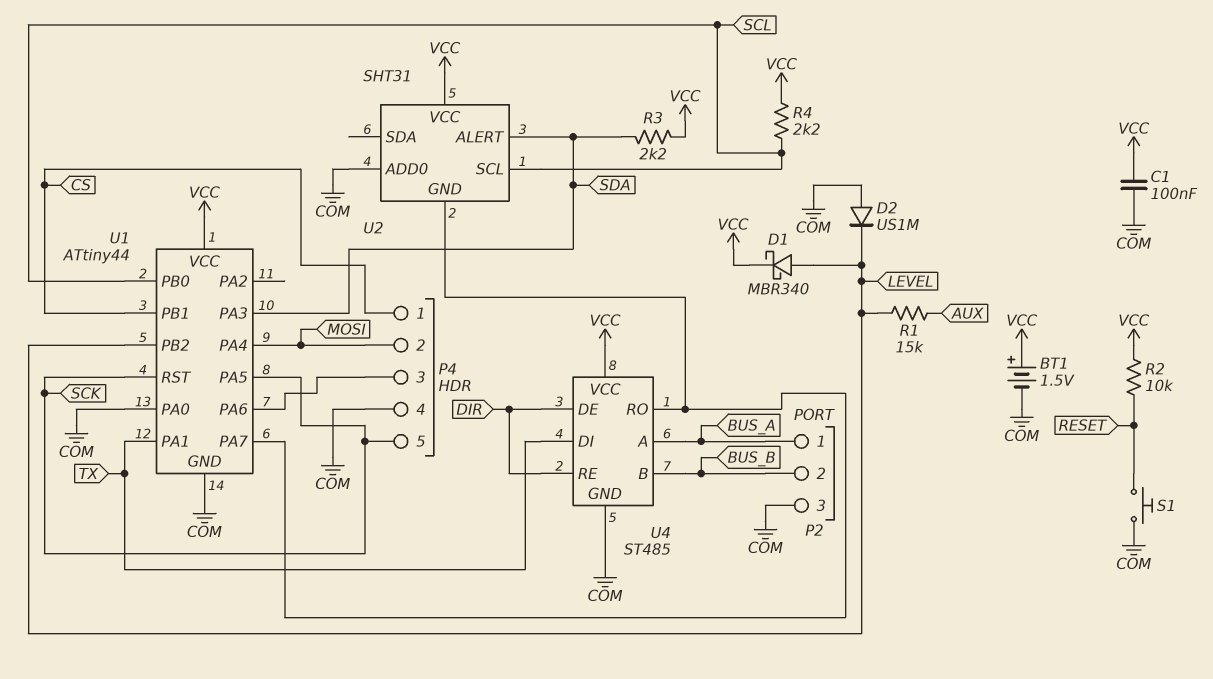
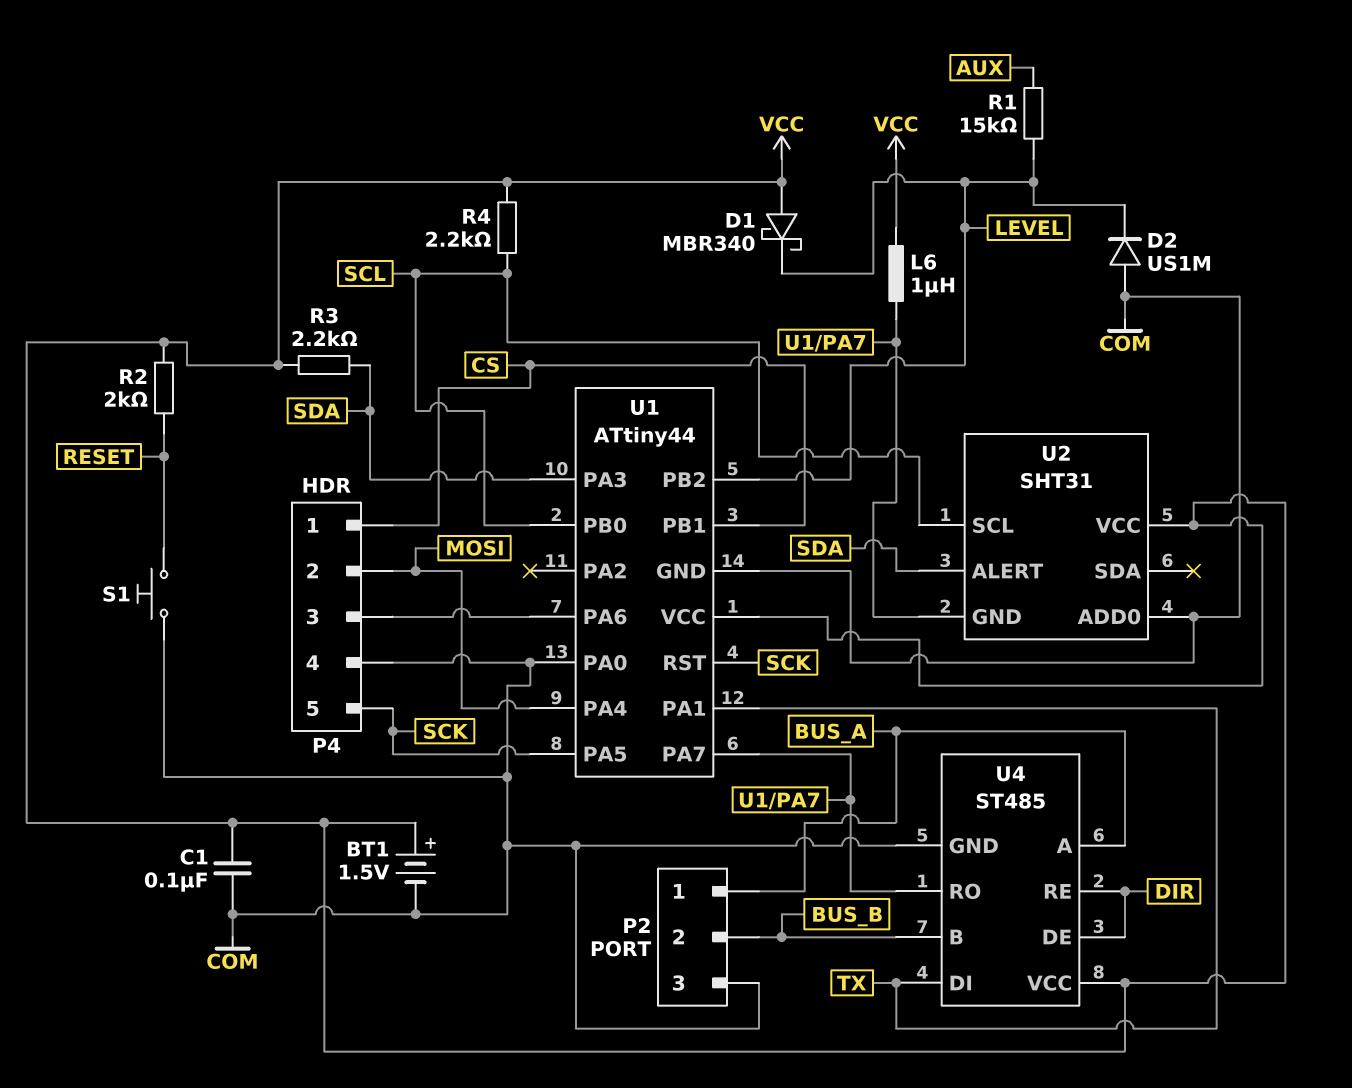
D1: schottky MBR340 (A LEVEL, K VCC) -> schottky MBR340 (A VCC, K LEVEL)
L6: none -> 1uH (U1/PA7, VCC)
R2: 10k (RESET, VCC) -> 2k (RESET, VCC)

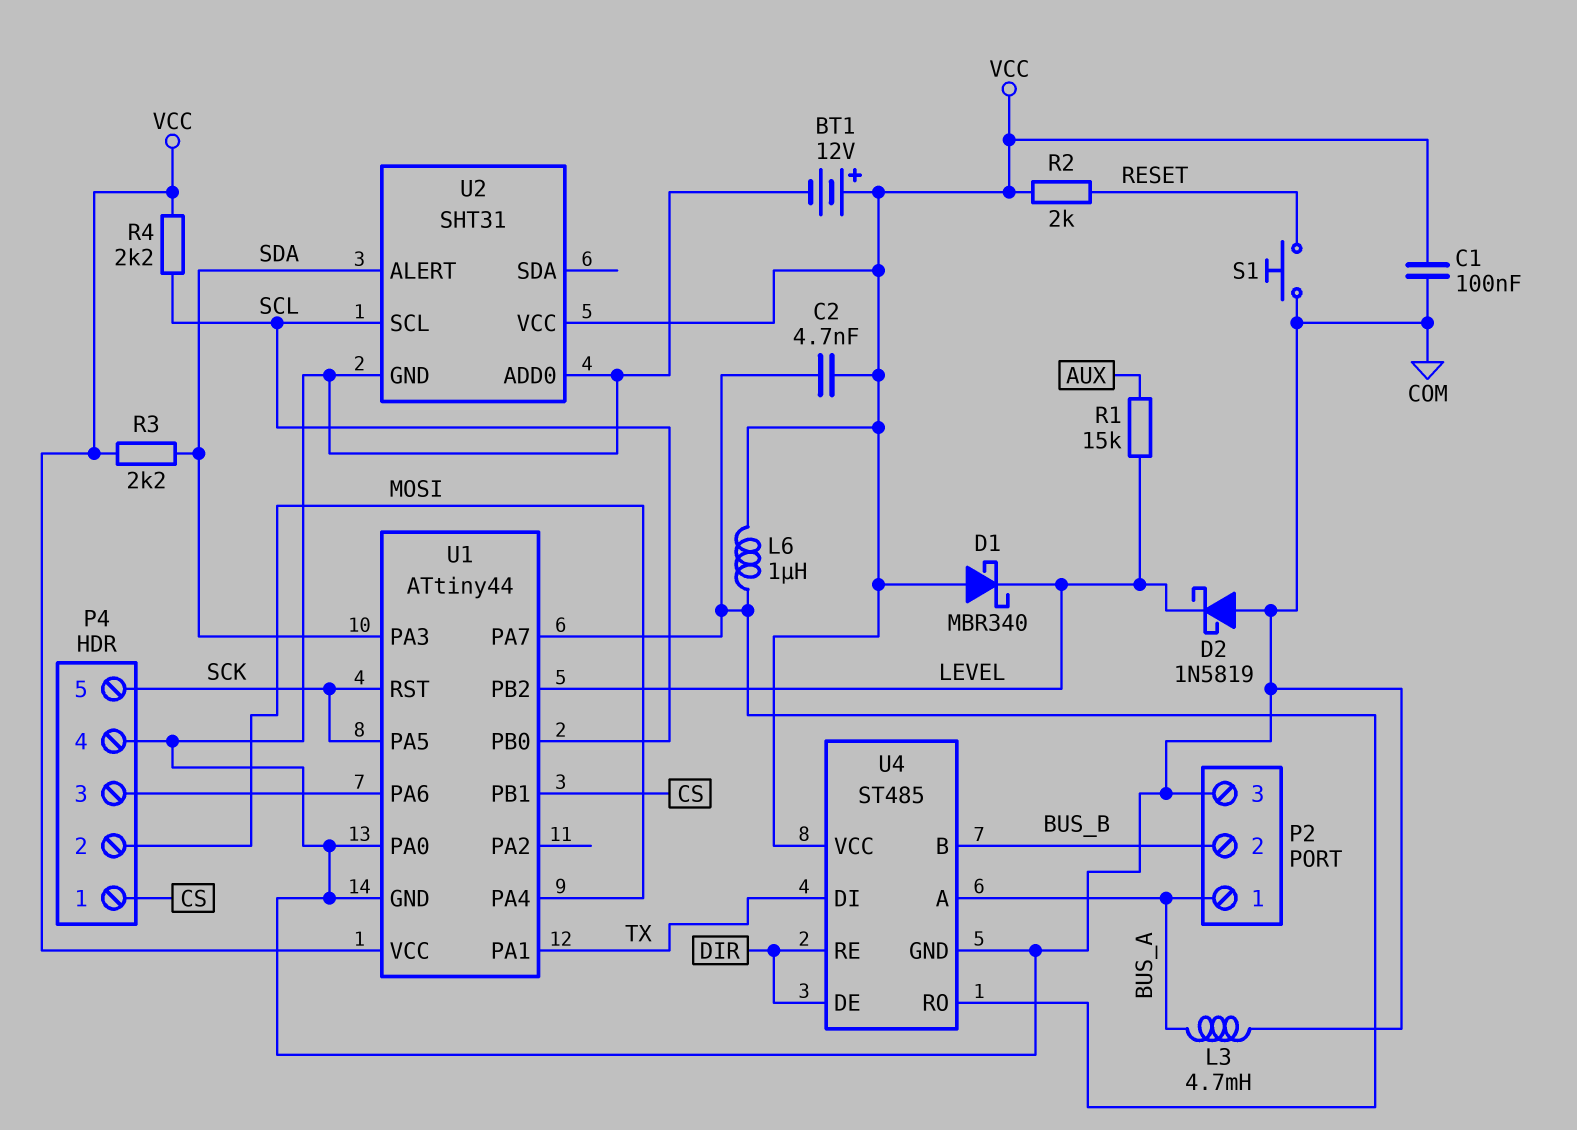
BT1: 1.5V (plus VCC, minus COM) -> 12V (plus VCC, minus COM)
C2: none -> 4.7nF (U1/PA7, VCC)
D2: diode US1M (A COM, K LEVEL) -> schottky 1N5819 (A COM, K LEVEL)
L3: none -> 4.7mH (BUS_A, COM)
U2 pin GND: U1/PA7 -> COM

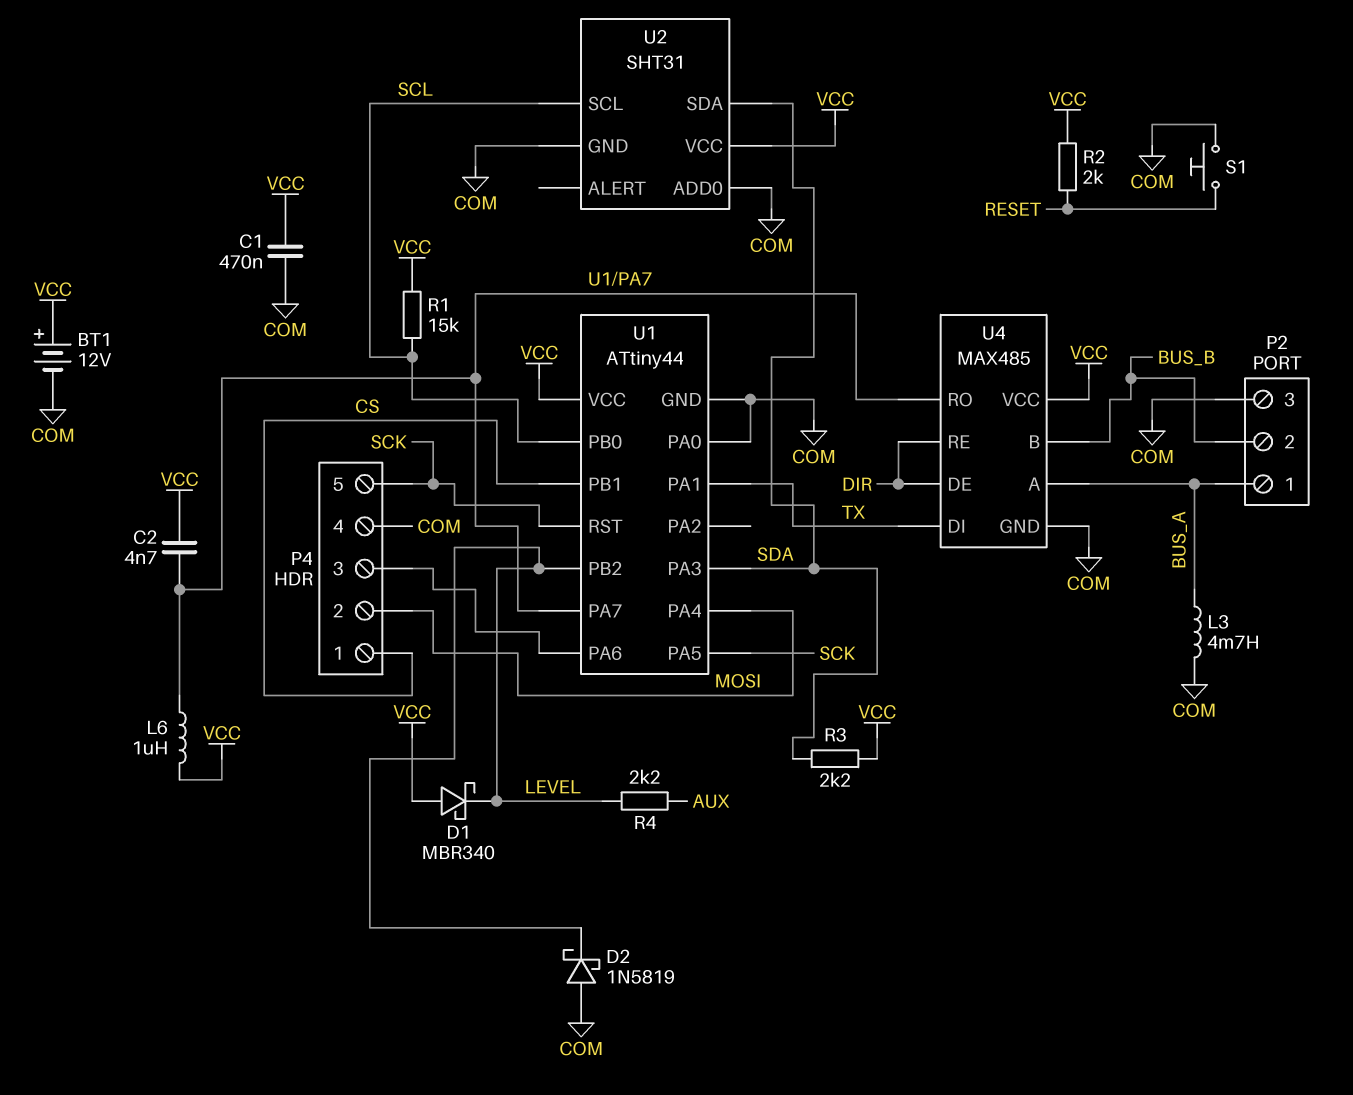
C1: 100nF (COM, VCC) -> 470nF (COM, VCC)
R1: 15k (AUX, LEVEL) -> 15k (SCL, VCC)
R4: 2.2k (SCL, VCC) -> 2.2k (AUX, LEVEL)
U2 pin ALERT: SDA -> none
U2 pin SDA: none -> SDA
U4: ST485 -> MAX485

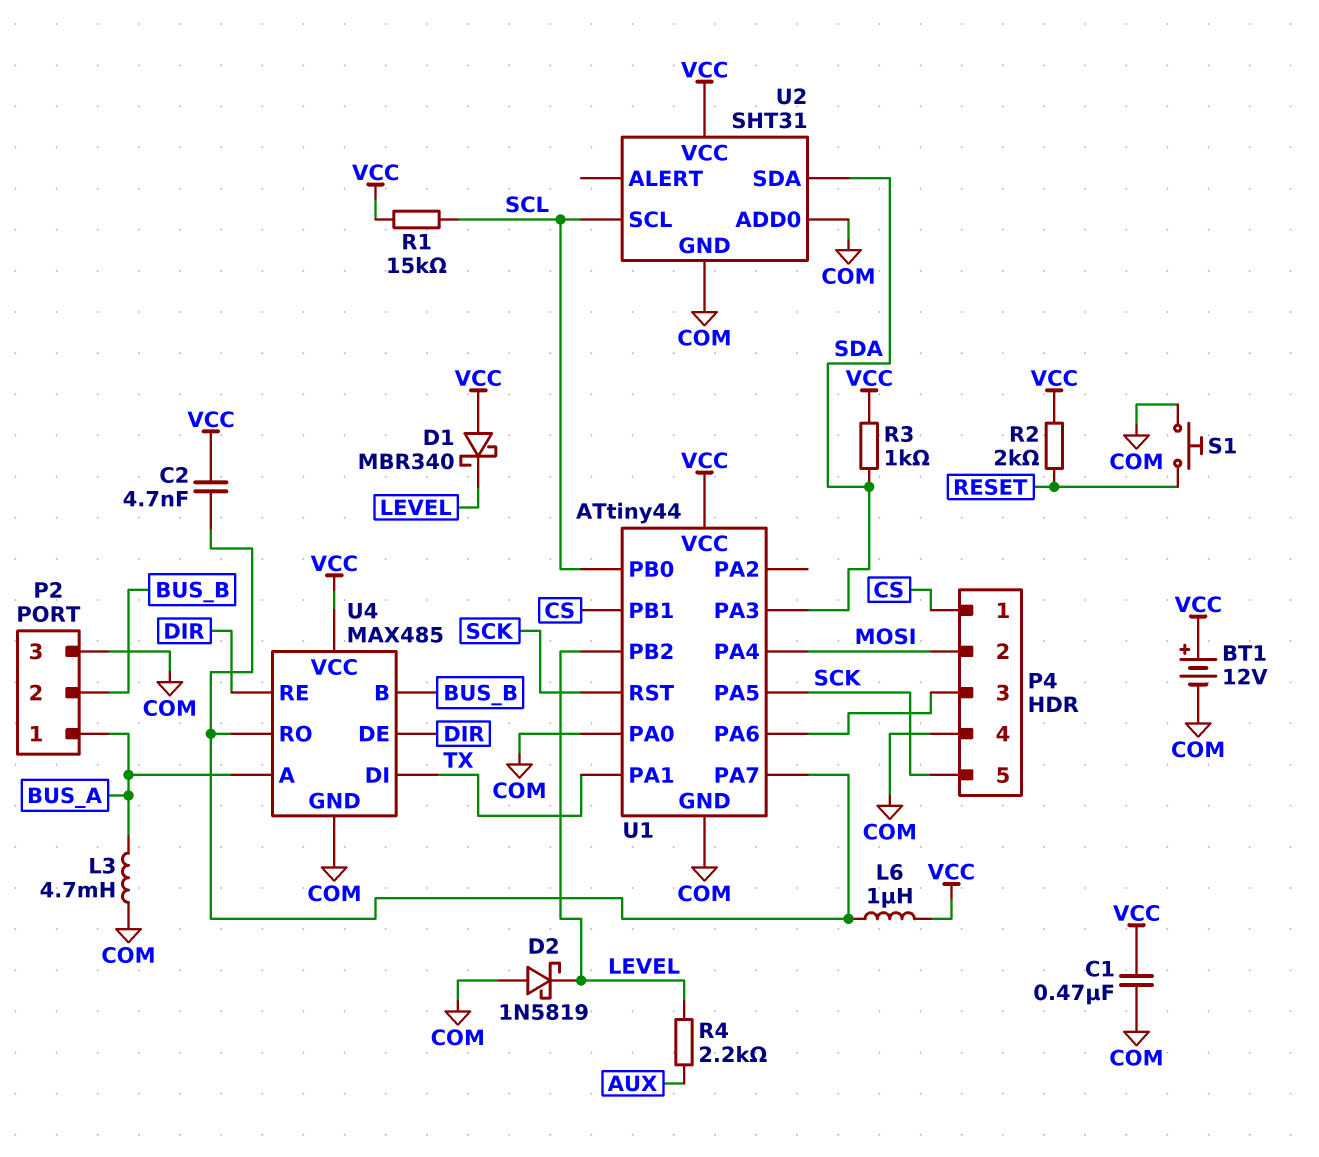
R3: 2.2k (SDA, VCC) -> 1k (SDA, VCC)

